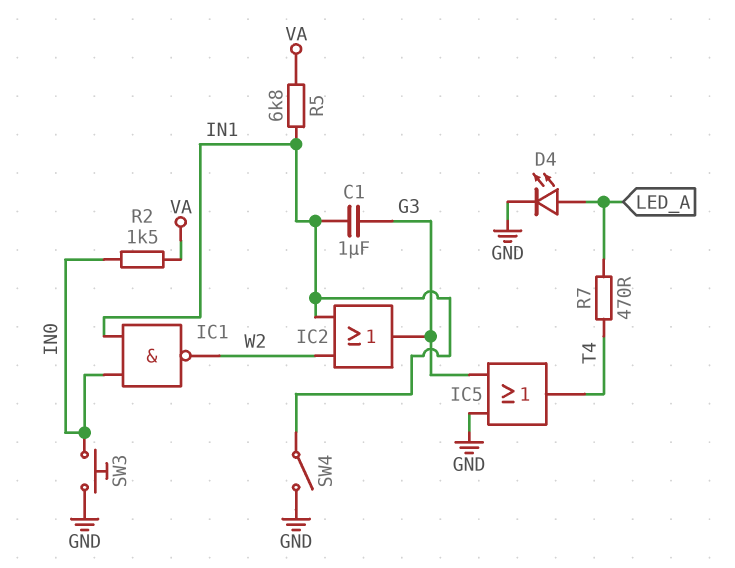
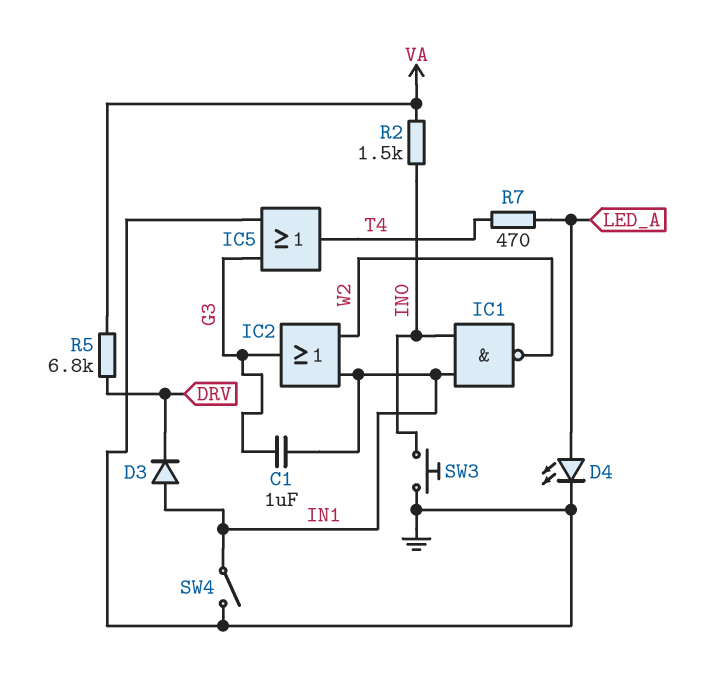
D3: none -> diode (A IN1, K DRV)
R5: 6.8k (IN1, VA) -> 6.8k (DRV, VA)

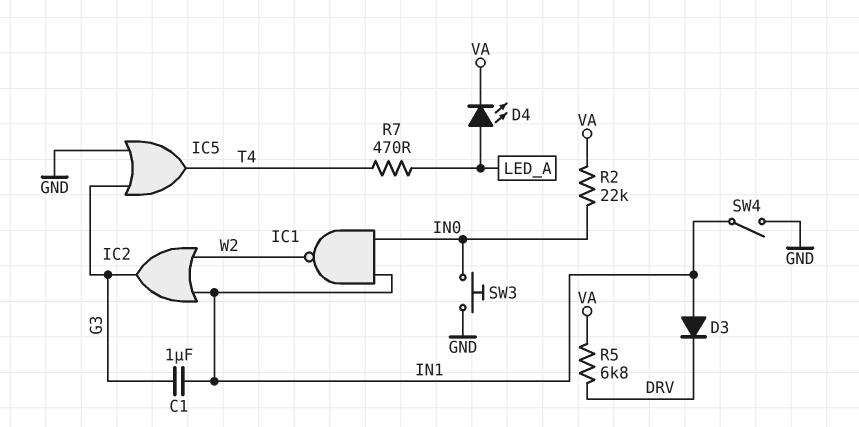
D4: LED (A LED_A, K GND) -> LED (A LED_A, K VA)
R2: 1.5k (IN0, VA) -> 22k (IN0, VA)

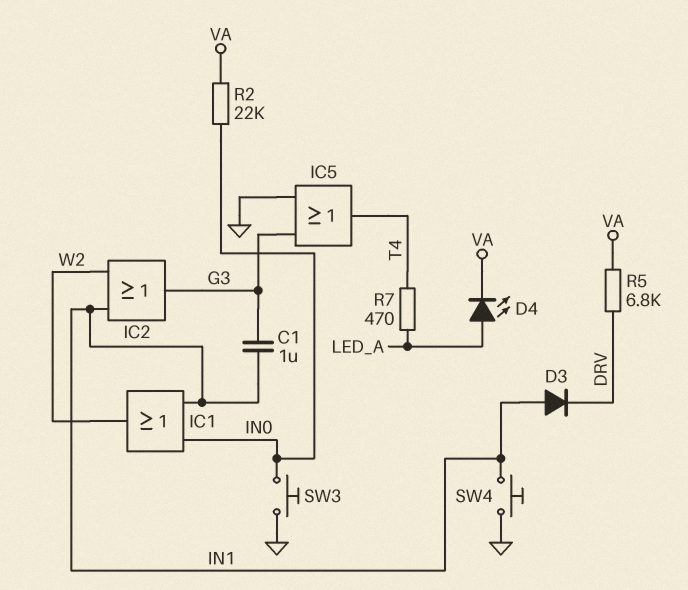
IC1: NAND (in IN0, in IN1, out W2) -> OR (in IN0, in IN1, out W2)
SW4: switch (GND, IN1) -> button (GND, IN1)

